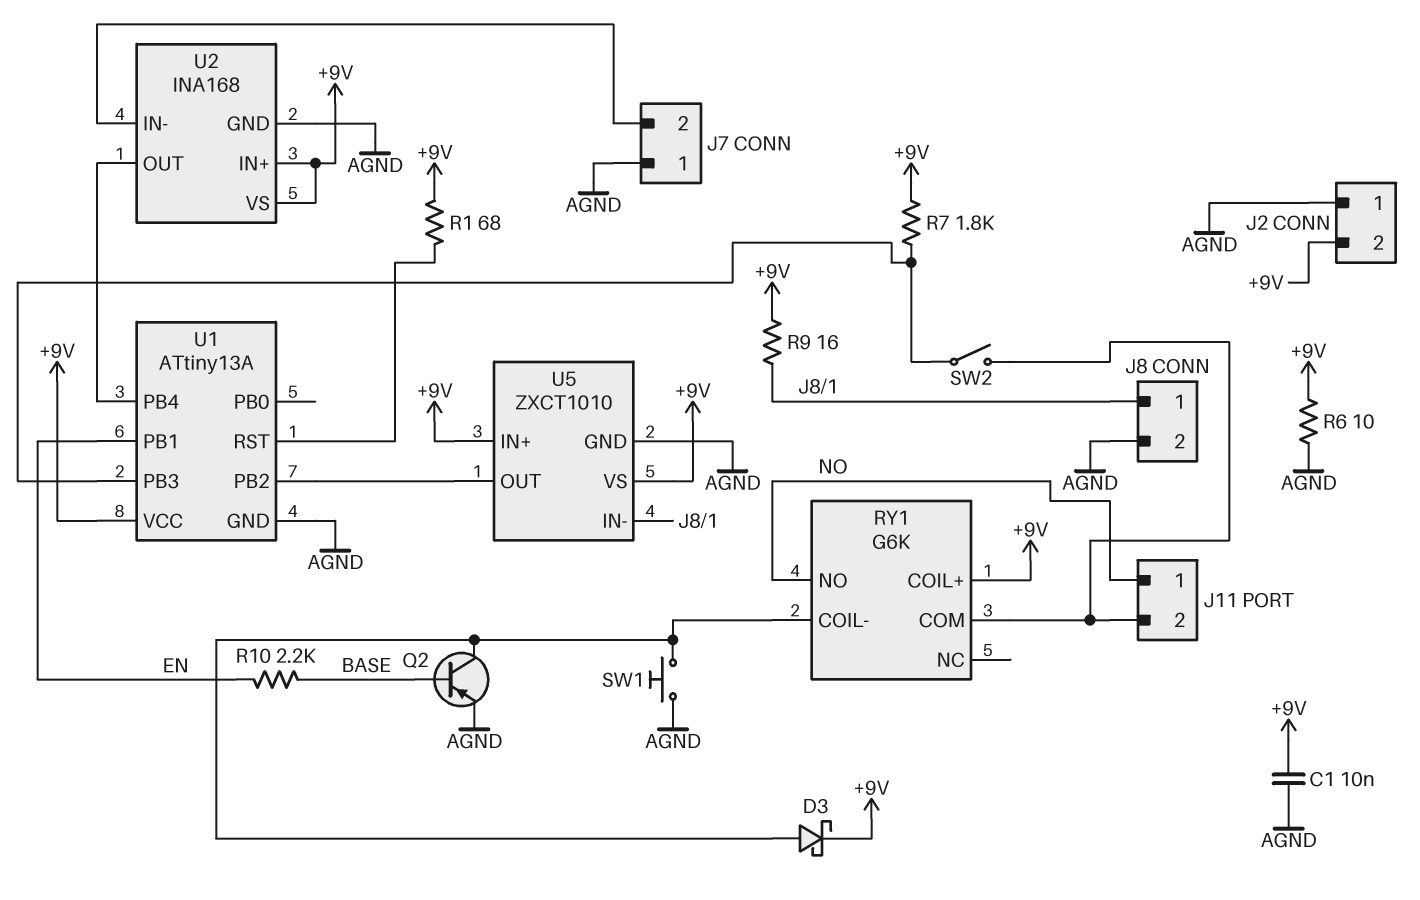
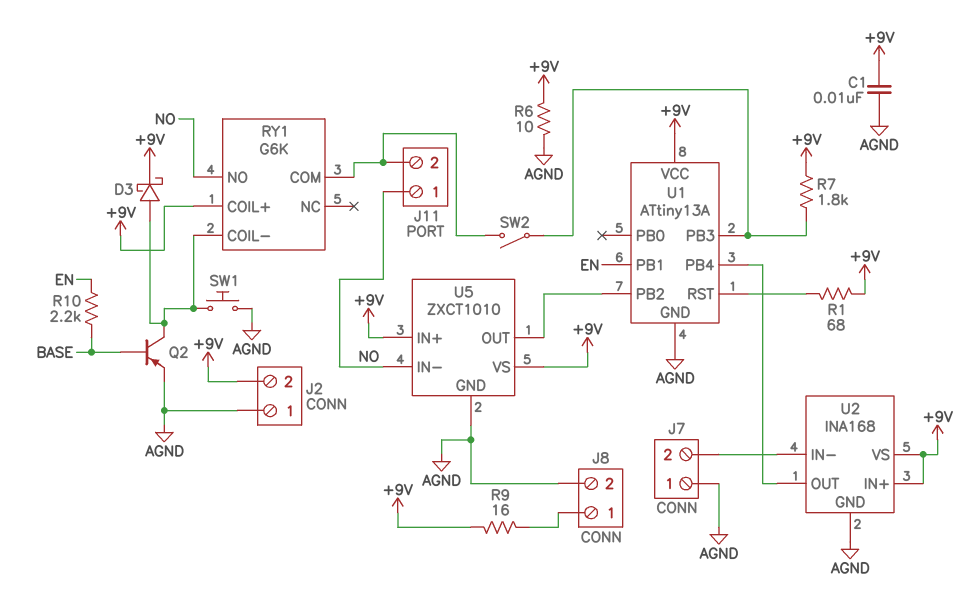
U5 pin IN-: J8/1 -> NO

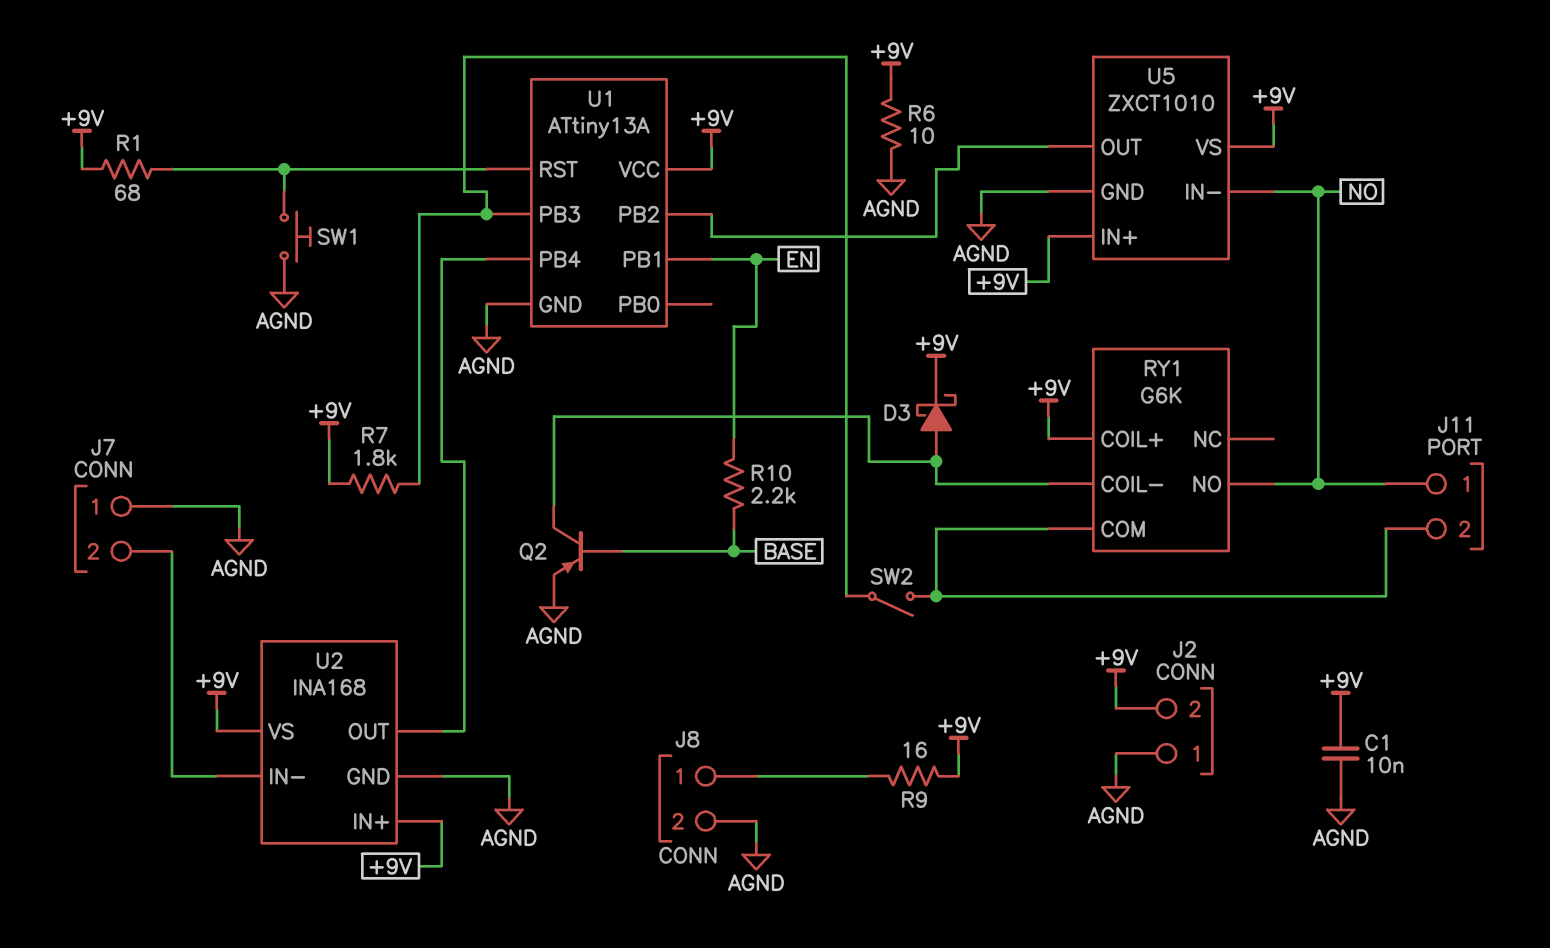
SW1: button (AGND, RY1/COIL-) -> button (AGND, U1/RST)

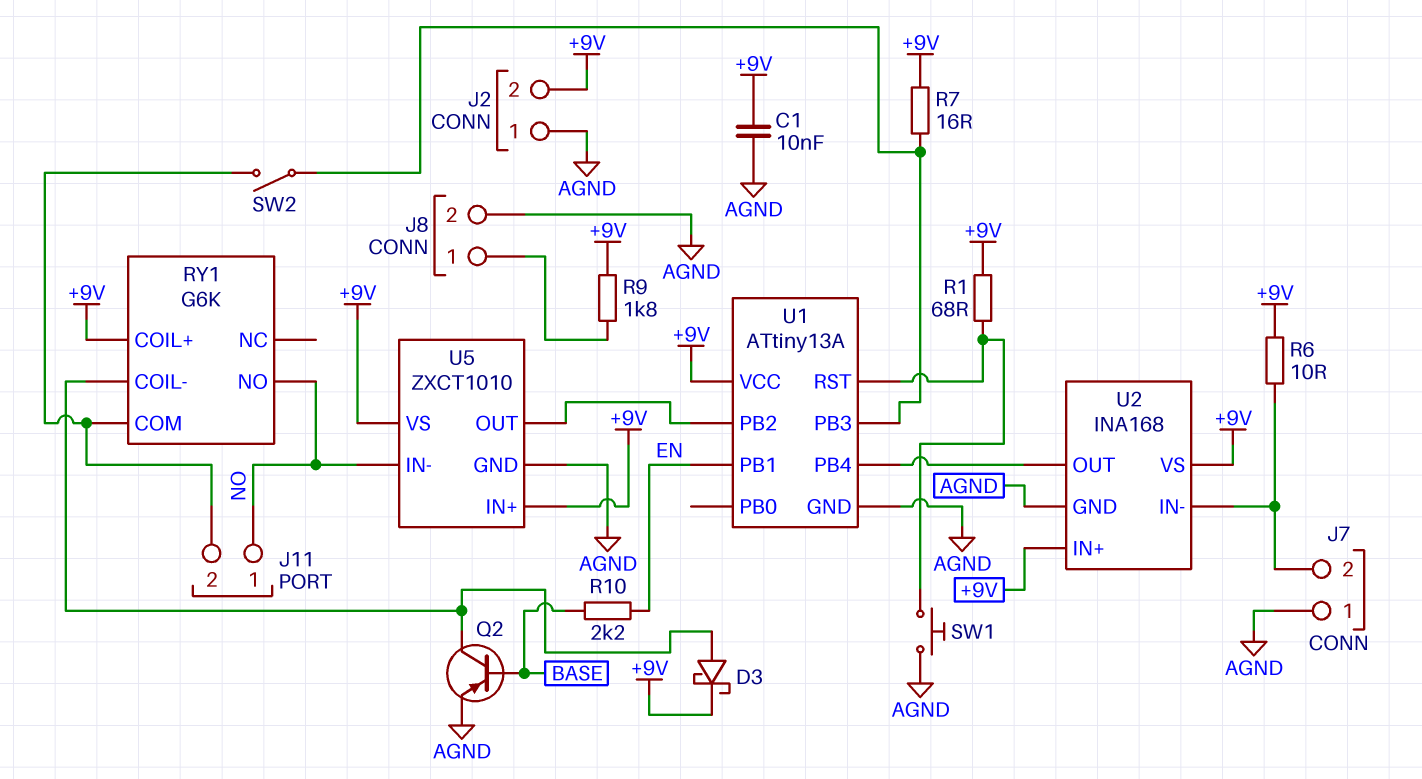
R6: 10 (+9V, AGND) -> 10 (+9V, J7/2)
R7: 1.8k (+9V, U1/PB3) -> 16 (+9V, U1/PB3)
R9: 16 (+9V, J8/1) -> 1.8k (+9V, J8/1)

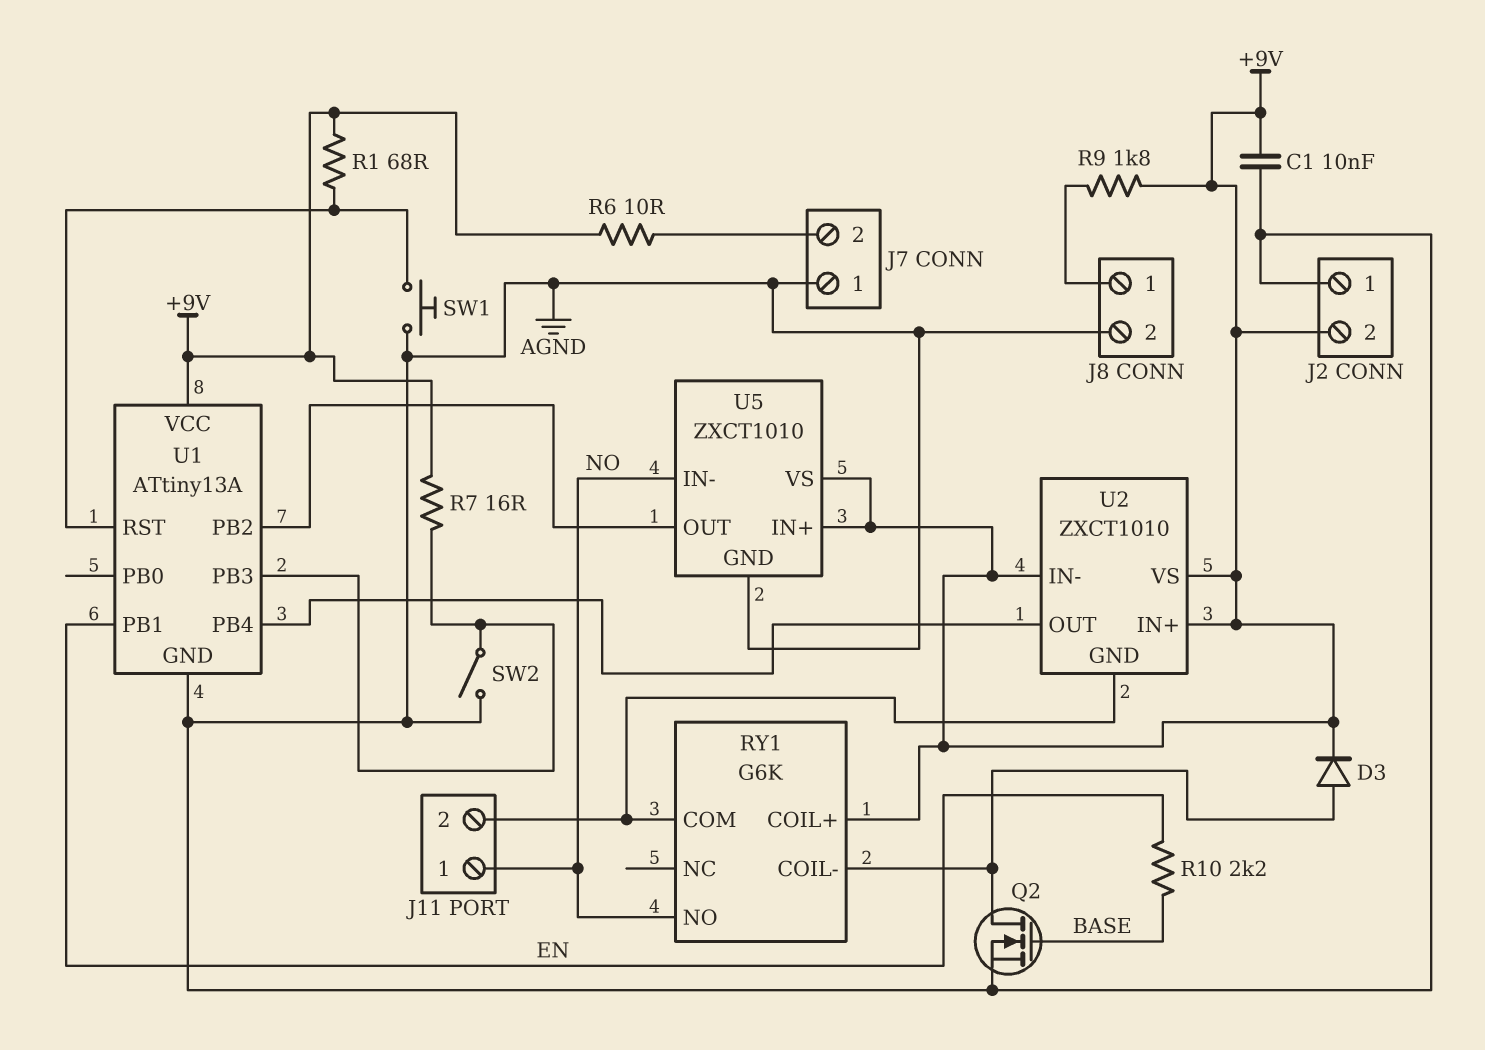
D3: schottky (A RY1/COIL-, K +9V) -> diode (A RY1/COIL-, K +9V)
Q2: PNP (B BASE, C RY1/COIL-, E AGND) -> NMOS (G BASE, D RY1/COIL-, S AGND)
SW2: switch (J11/2, U1/PB3) -> switch (AGND, U1/PB3)
U2: INA168 -> ZXCT1010
U2 pin GND: AGND -> J11/2
U2 pin IN-: J7/2 -> +9V

